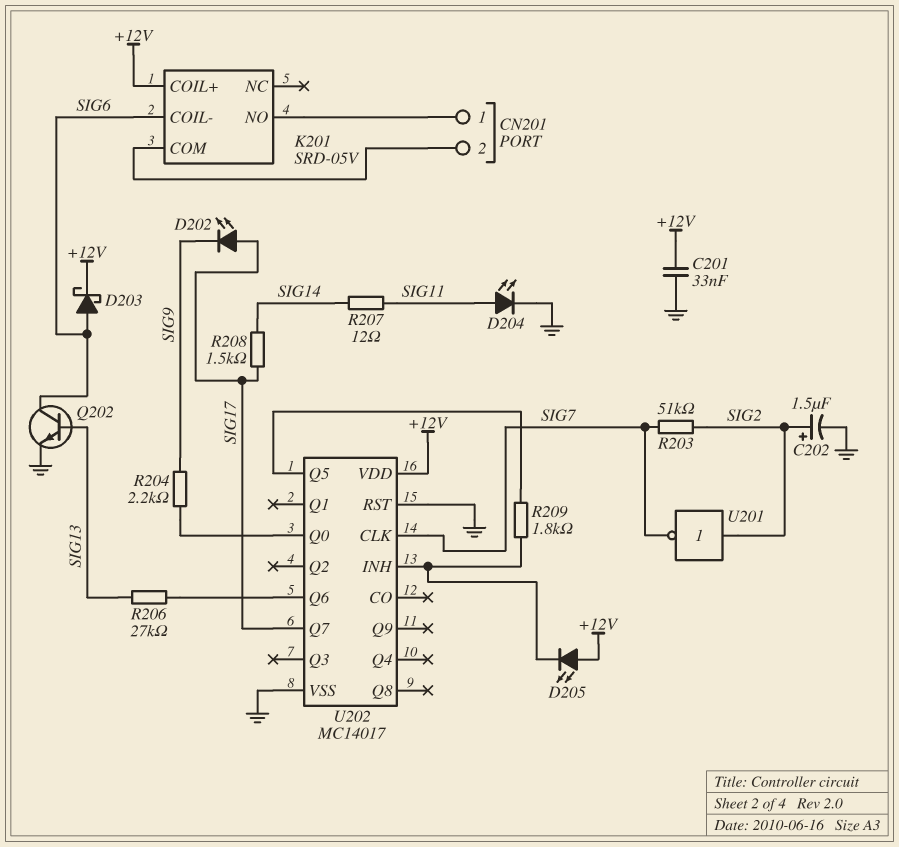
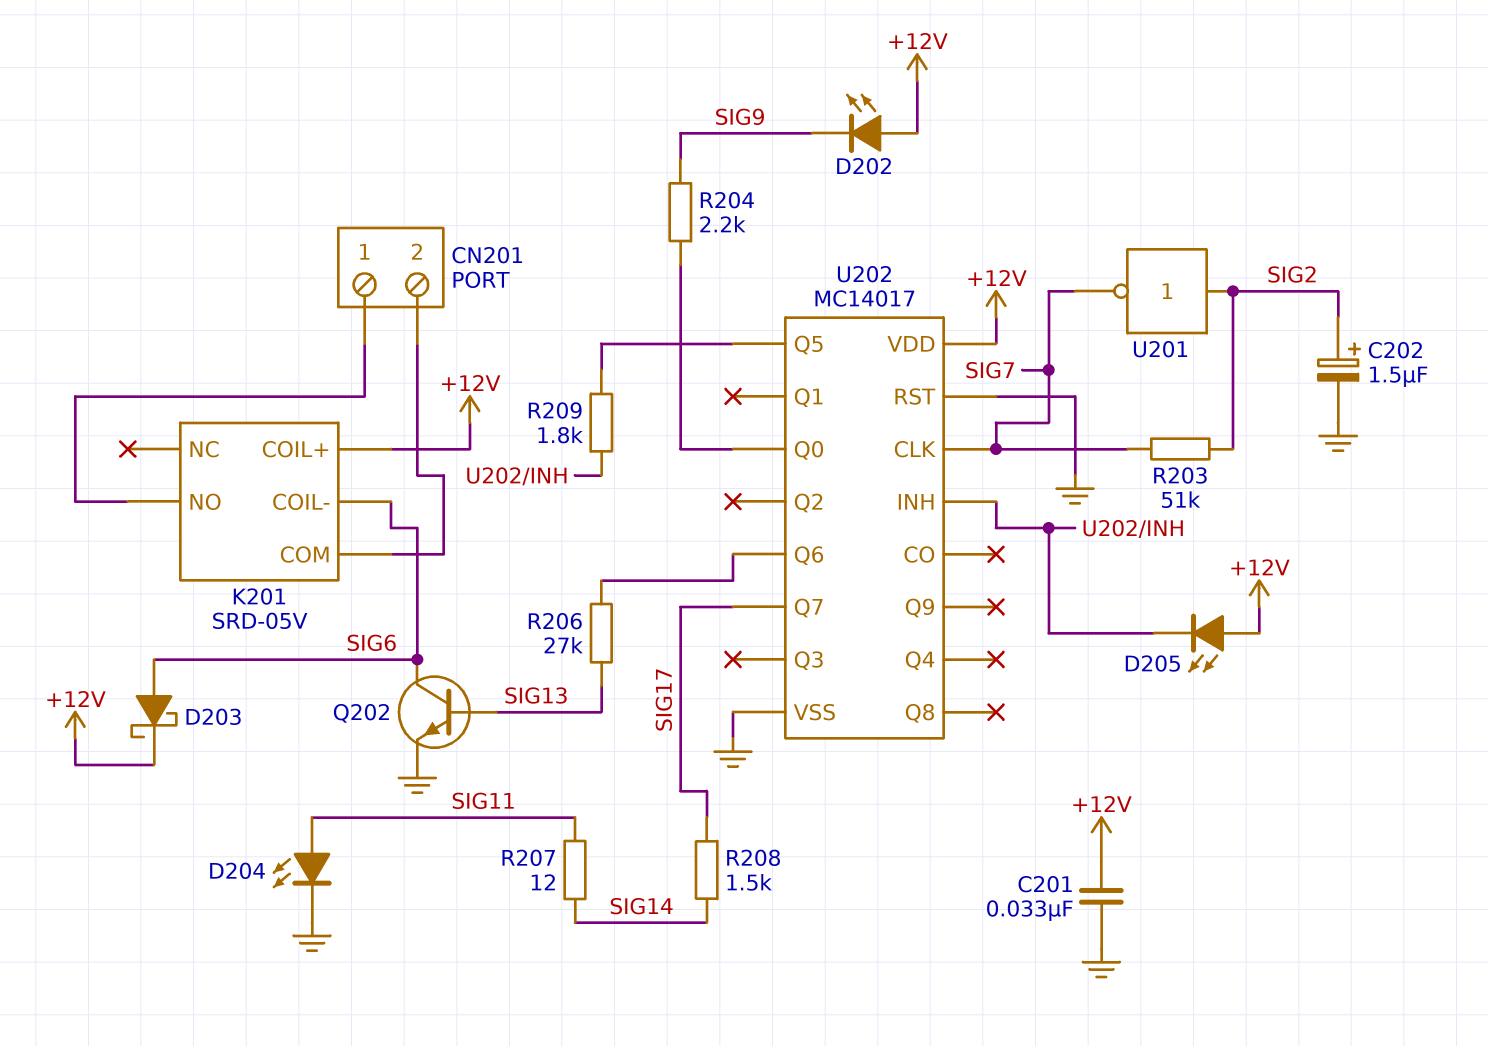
D202: LED (A SIG17, K SIG9) -> LED (A +12V, K SIG9)

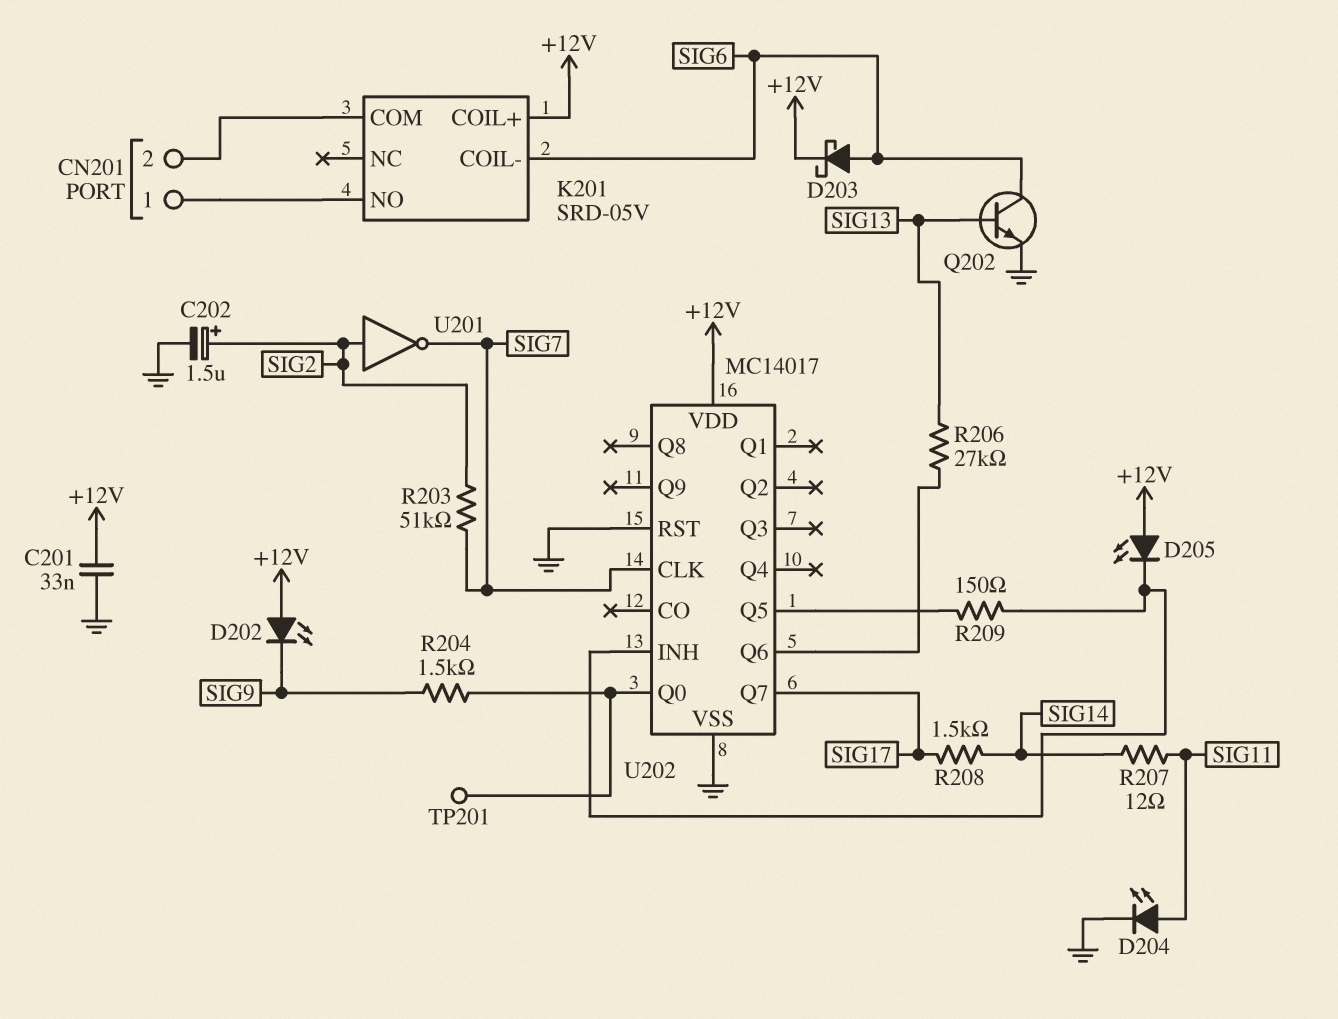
R204: 2.2k (SIG9, U202/Q0) -> 1.5k (SIG9, U202/Q0)
R209: 1.8k (U202/INH, U202/Q5) -> 150 (U202/INH, U202/Q5)
TP201: none -> test point (U202/Q0)

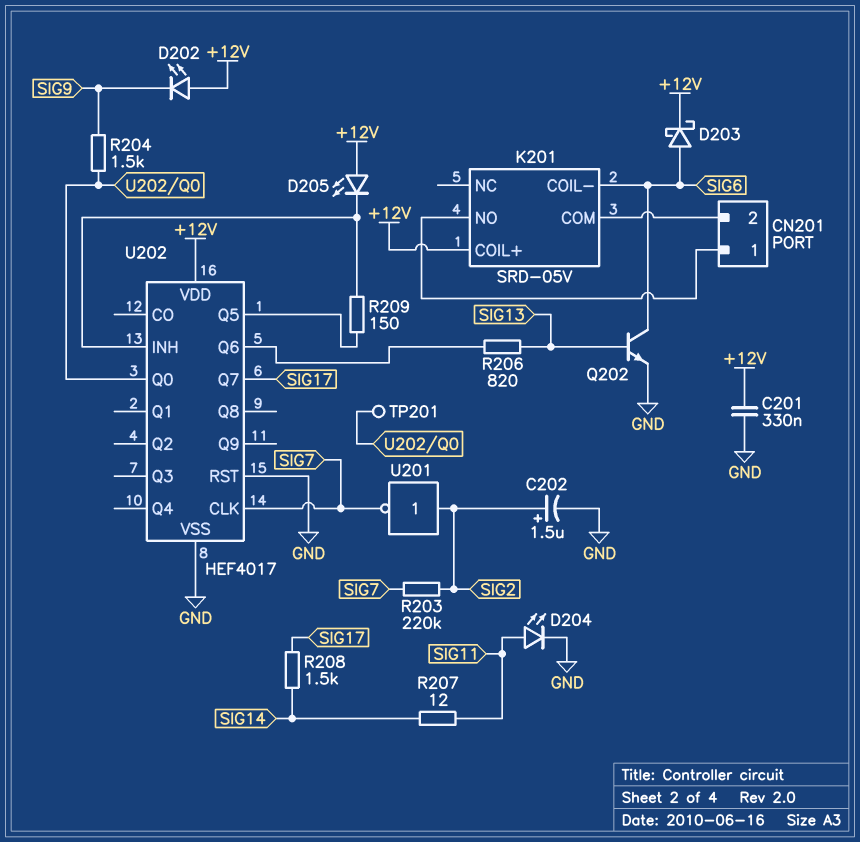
C201: 33nF (+12V, GND) -> 330nF (+12V, GND)
R203: 51k (SIG2, SIG7) -> 220k (SIG2, SIG7)
R206: 27k (SIG13, U202/Q6) -> 820 (SIG13, U202/Q6)
U202: MC14017 -> HEF4017

